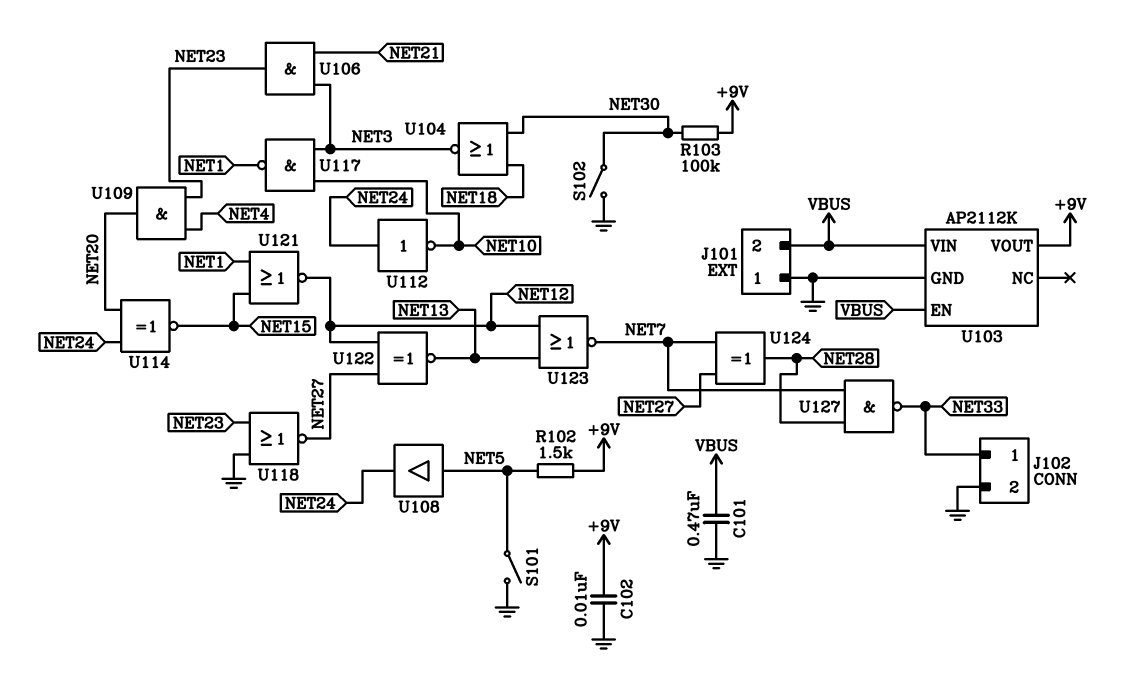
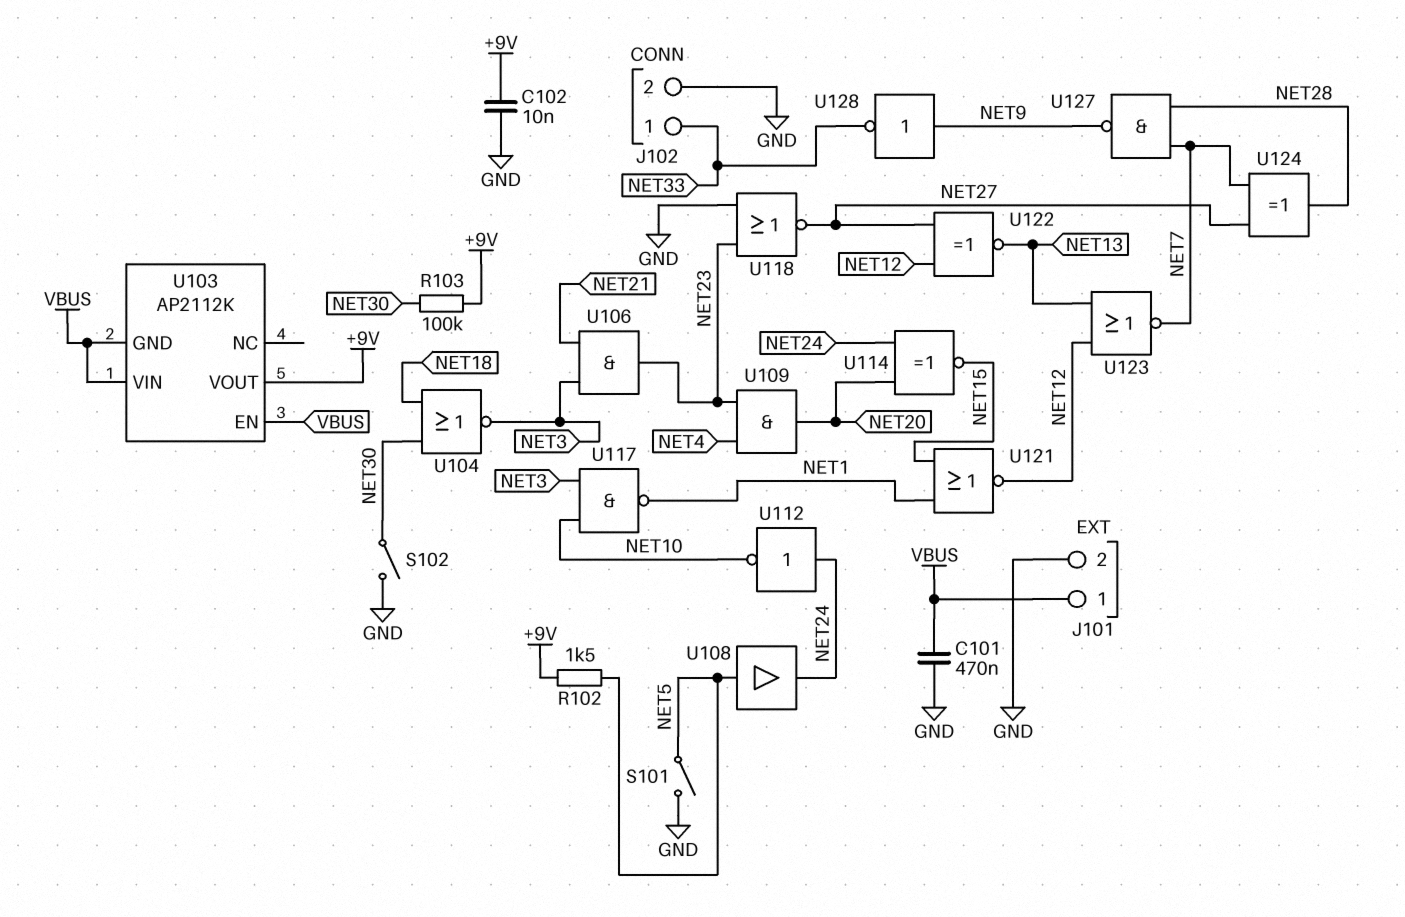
J101 pin 1: GND -> VBUS
J101 pin 2: VBUS -> GND
U103 pin GND: GND -> VBUS
U127: NAND (in NET7, in NET28, out NET33) -> NAND (in NET7, in NET28, out NET9)
U128: none -> NOT (in NET9, out NET33)

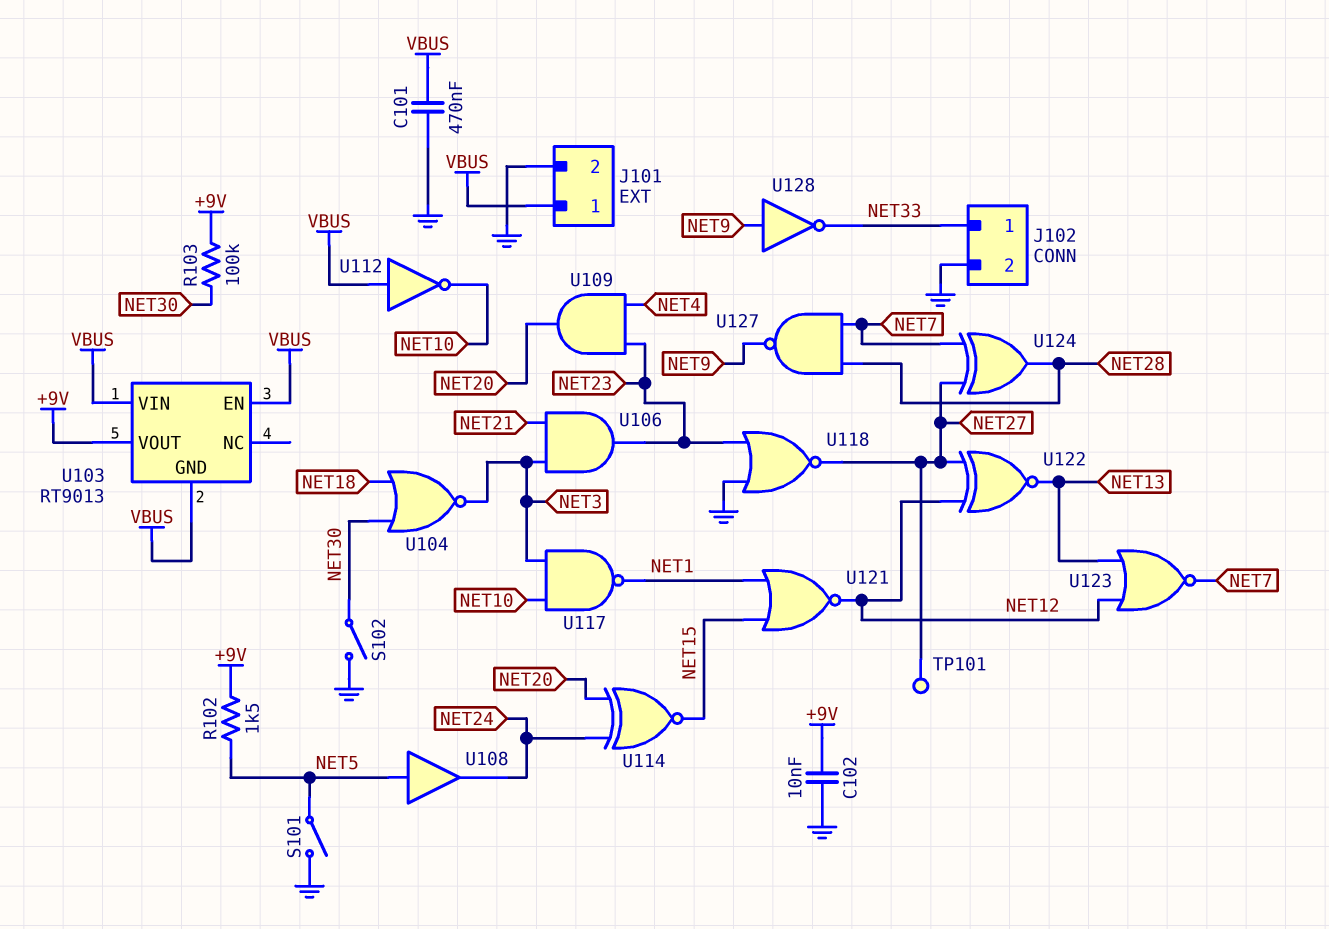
TP101: none -> test point (NET27)
U103: AP2112K -> RT9013
U112: NOT (in NET24, out NET10) -> NOT (in VBUS, out NET10)

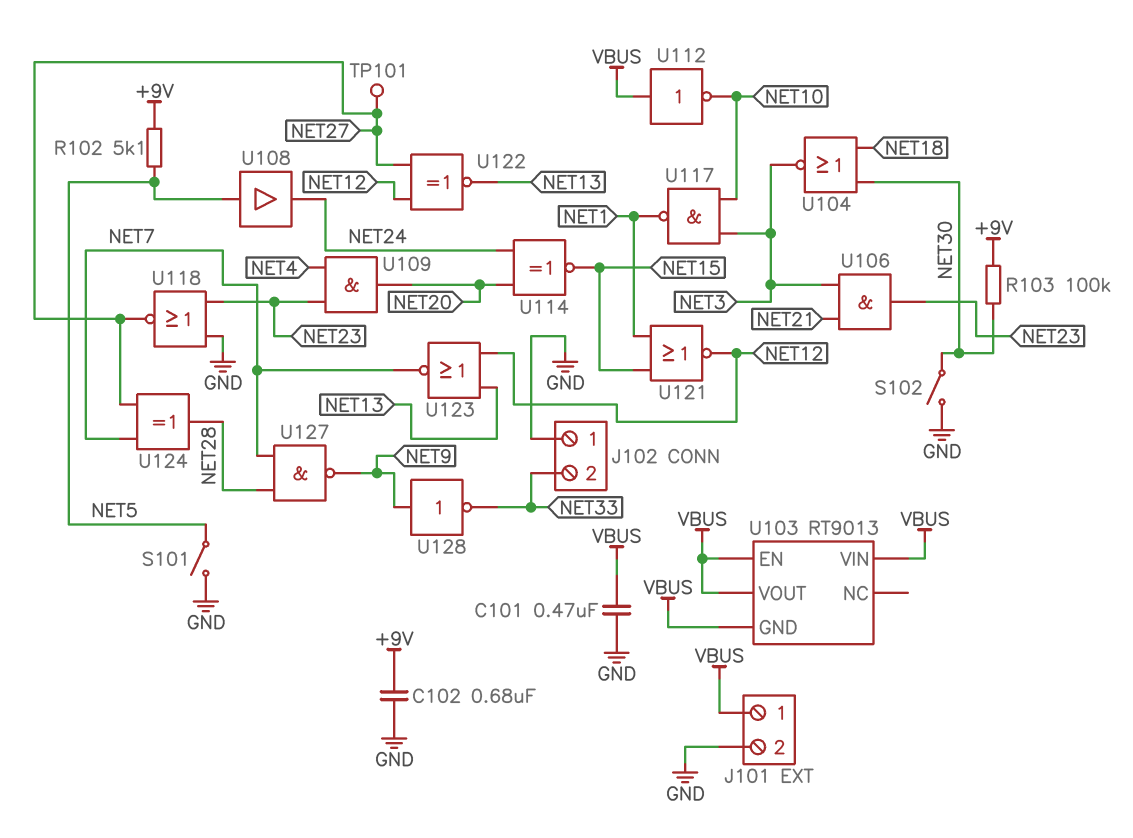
C102: 10nF (+9V, GND) -> 680nF (+9V, GND)
J102 pin 1: NET33 -> GND
J102 pin 2: GND -> NET33
R102: 1.5k (+9V, NET5) -> 5.1k (+9V, NET5)
U103 pin VOUT: +9V -> VBUS

